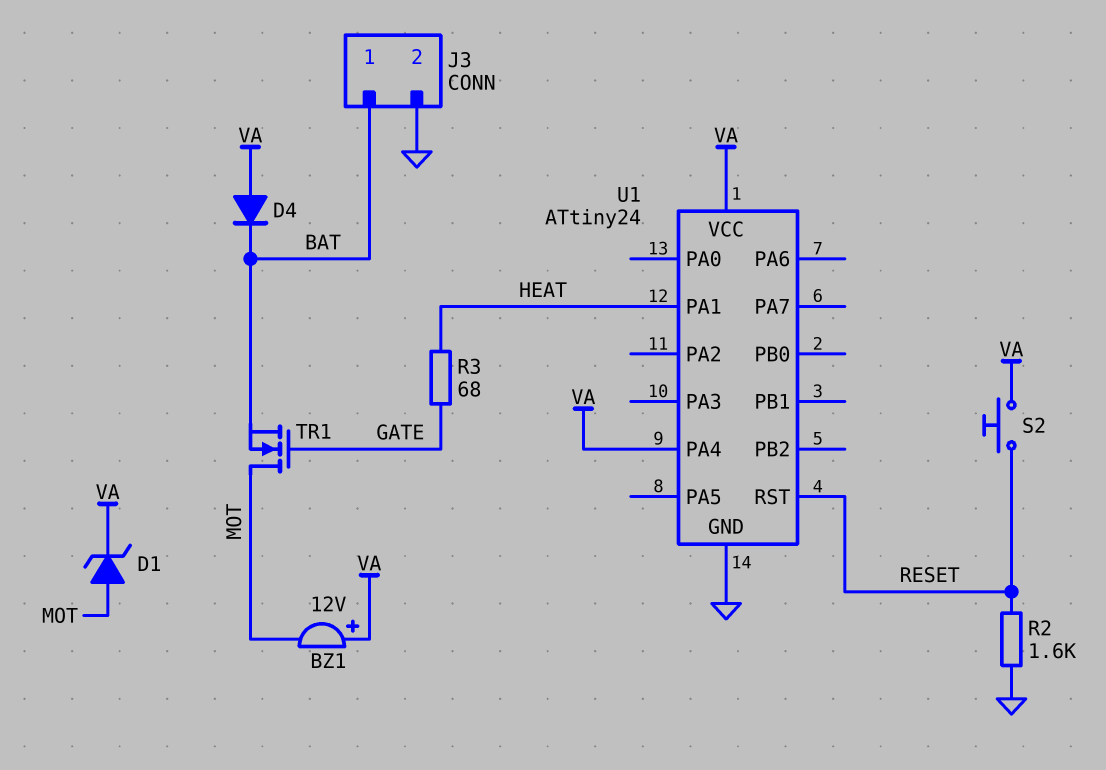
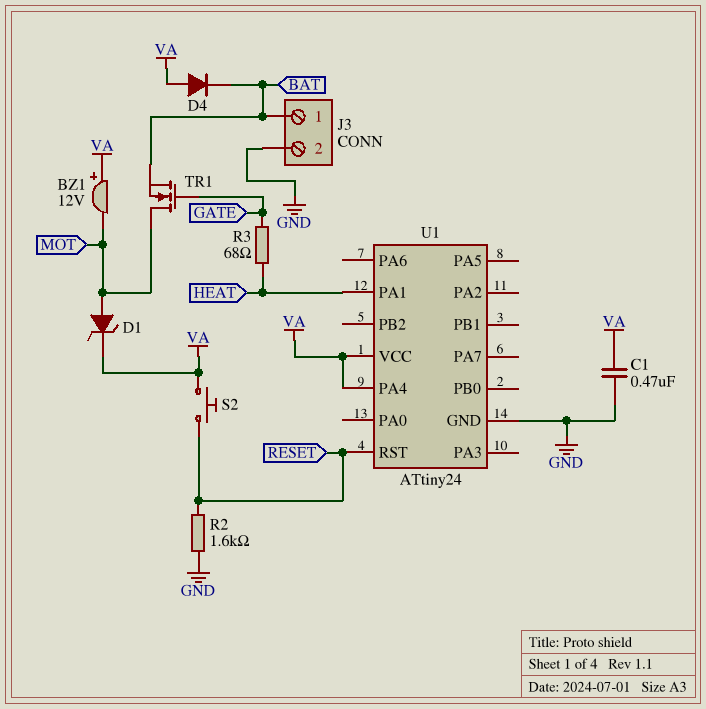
C1: none -> 470nF (GND, VA)

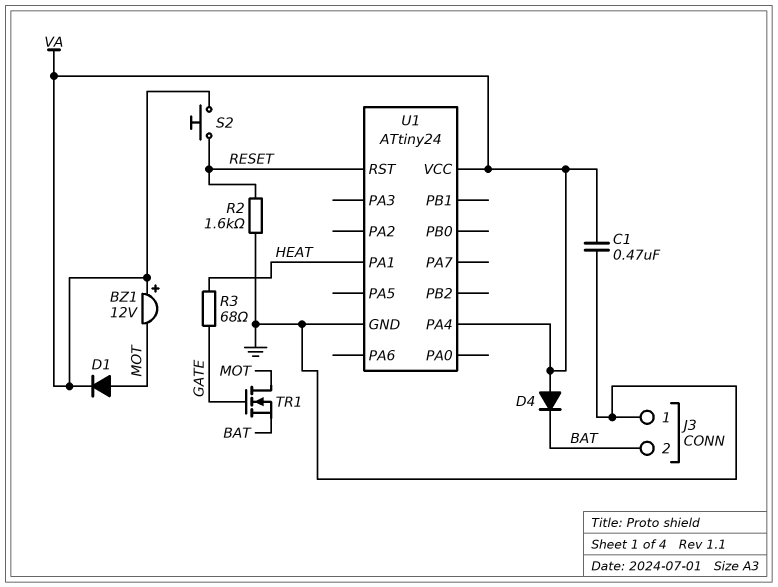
D1: zener (A MOT, K VA) -> diode (A MOT, K VA)
J3 pin 1: BAT -> GND
J3 pin 2: GND -> BAT

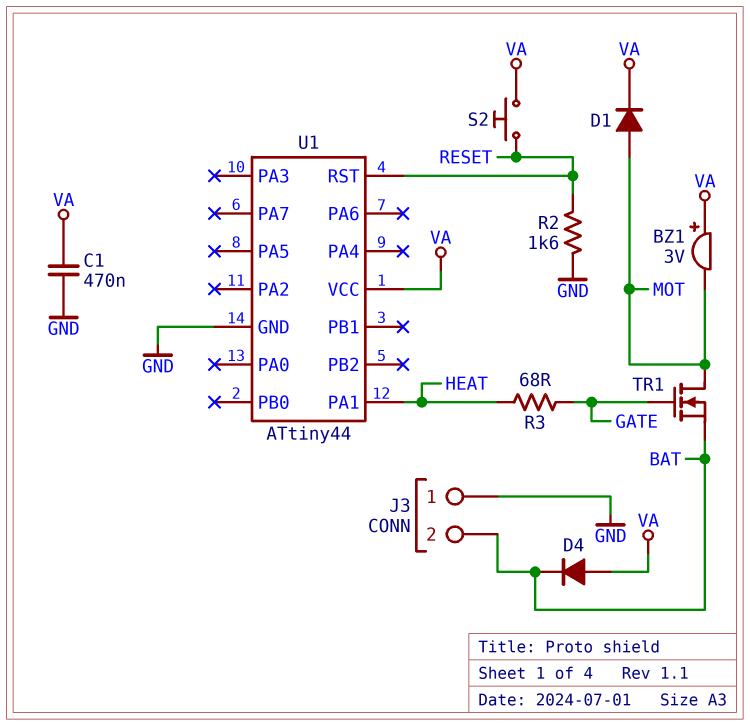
BZ1: buzzer 12V (plus VA, minus MOT) -> buzzer 3V (plus VA, minus MOT)
U1: ATtiny24 -> ATtiny44
U1 pin PA4: VA -> none

